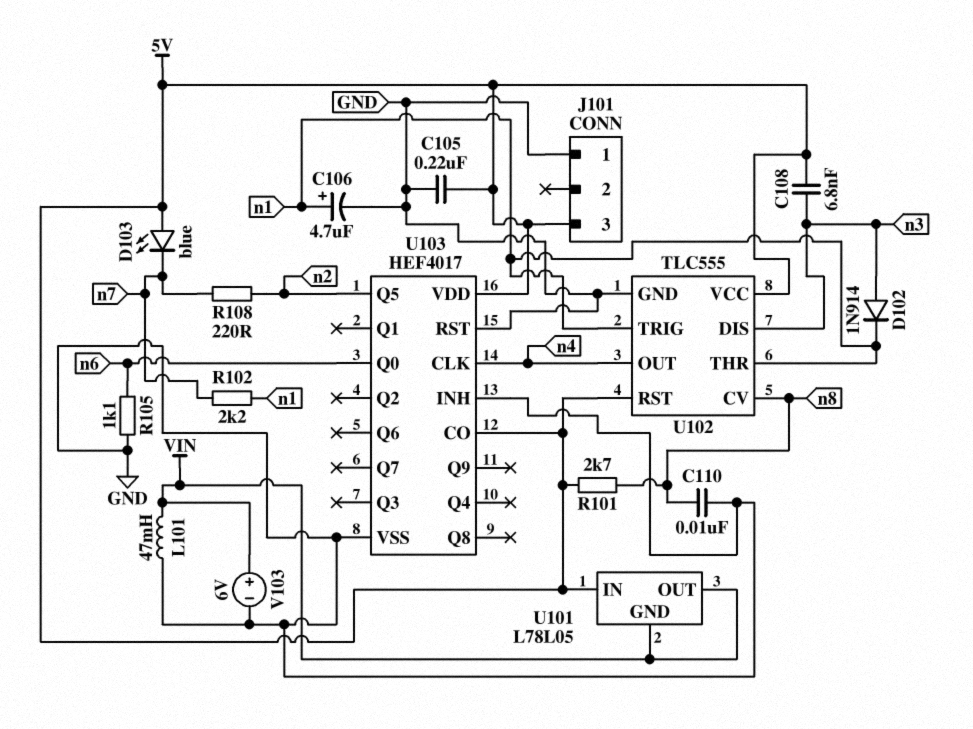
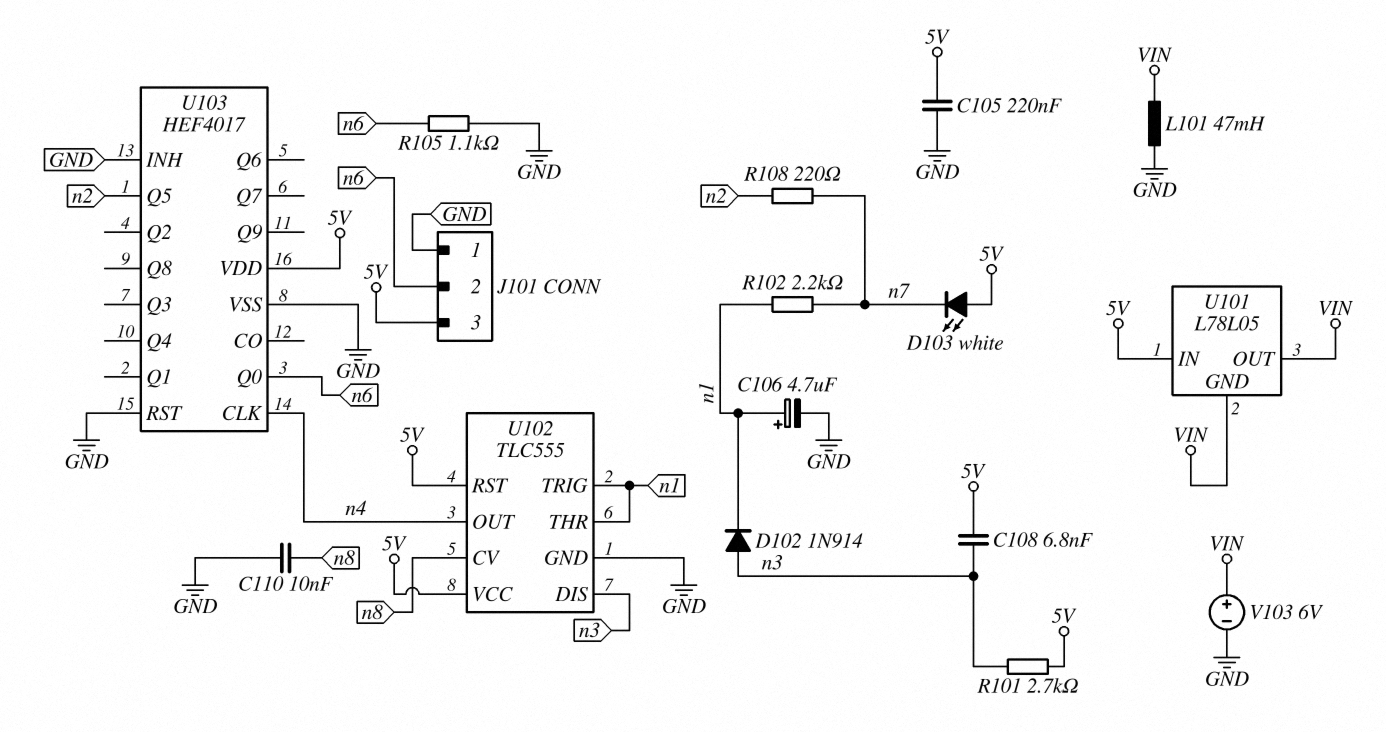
D103: LED blue (A 5V, K n7) -> LED white (A 5V, K n7)
J101 pin 2: none -> n6
R101: 2.7k (5V, n8) -> 2.7k (5V, n3)
U103 pin CO: 5V -> none

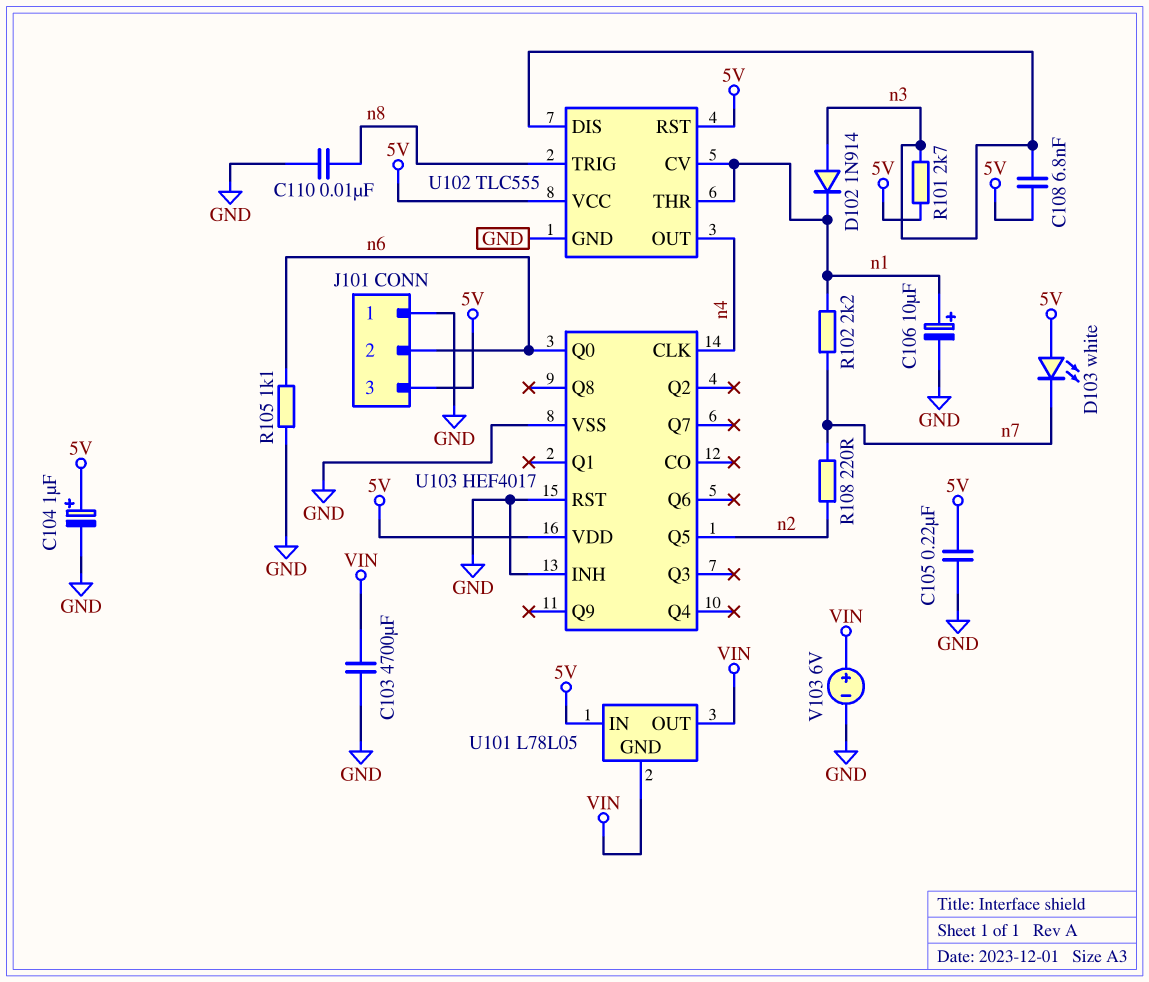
C103: none -> 4700uF (GND, VIN)
C104: none -> 1uF (plus 5V, minus GND)
C106: 4.7uF (plus n1, minus GND) -> 10uF (plus n1, minus GND)
L101: 47mH (GND, VIN) -> none
U102 pin CV: n8 -> n1
U102 pin TRIG: n1 -> n8

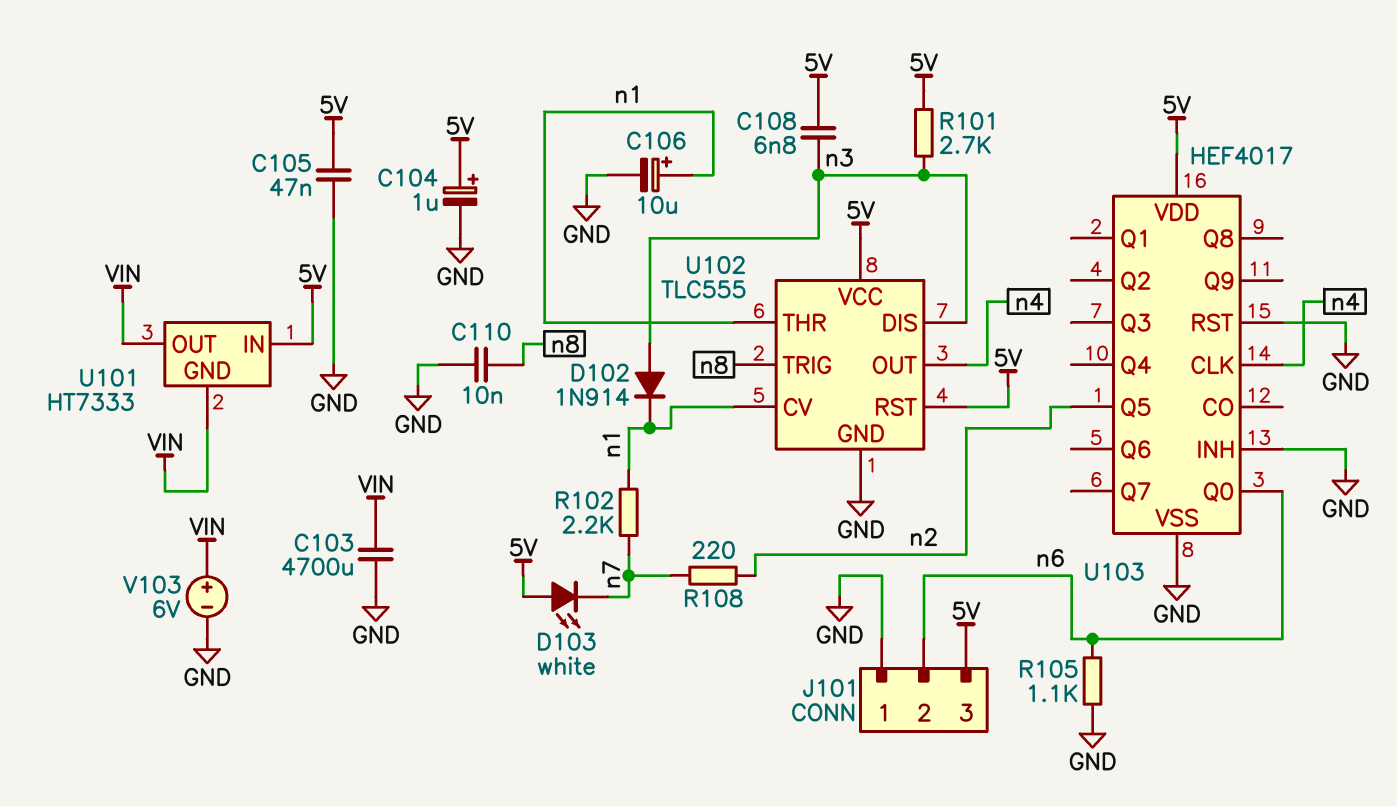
C105: 220nF (5V, GND) -> 47nF (5V, GND)
U101: L78L05 -> HT7333

